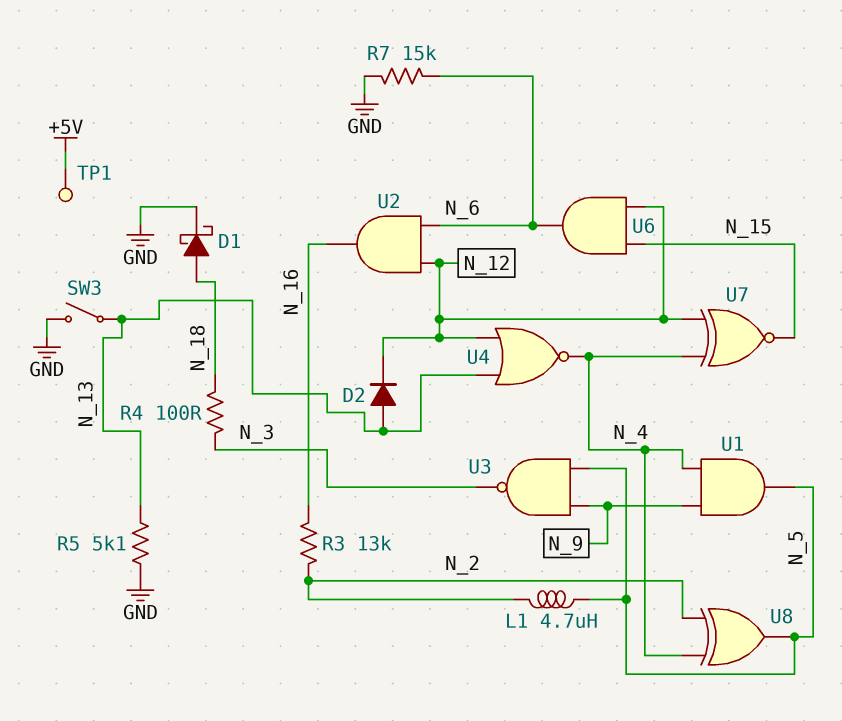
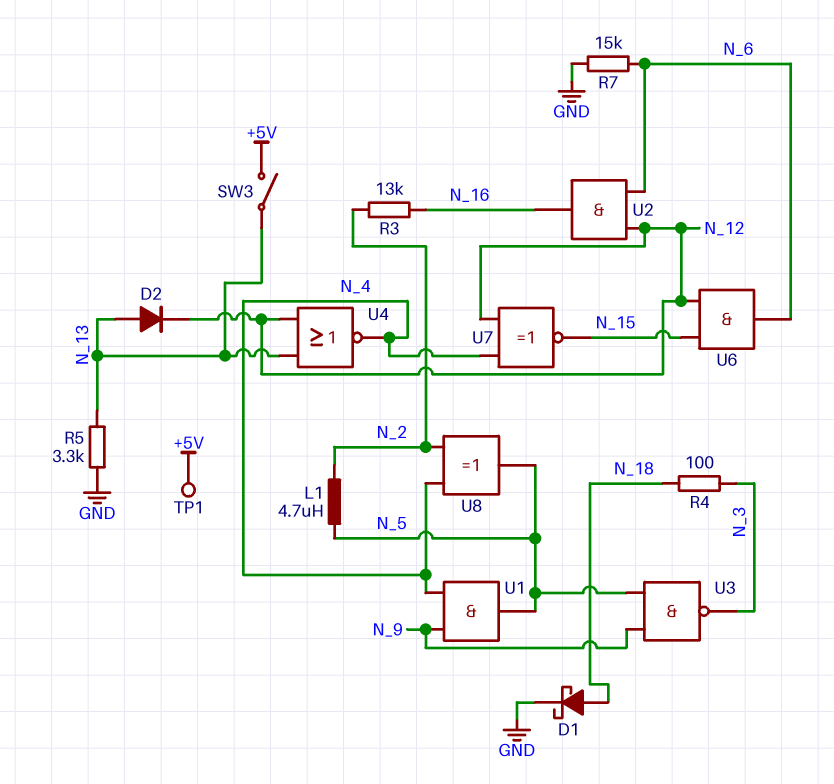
R5: 5.1k (GND, N_13) -> 3.3k (GND, N_13)
SW3: switch (GND, N_13) -> switch (+5V, N_13)

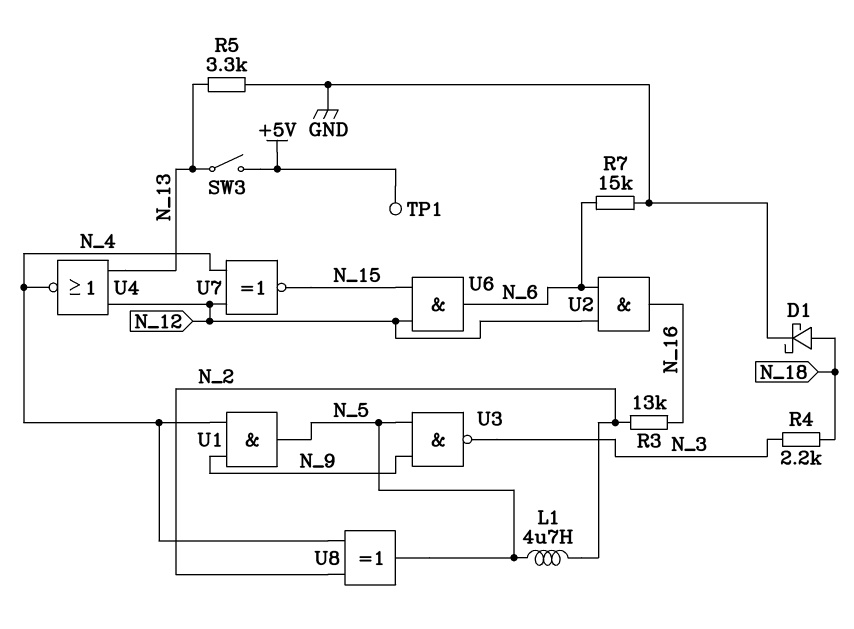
D2: diode (A N_13, K N_12) -> none
R4: 100 (N_3, N_18) -> 2.2k (N_3, N_18)

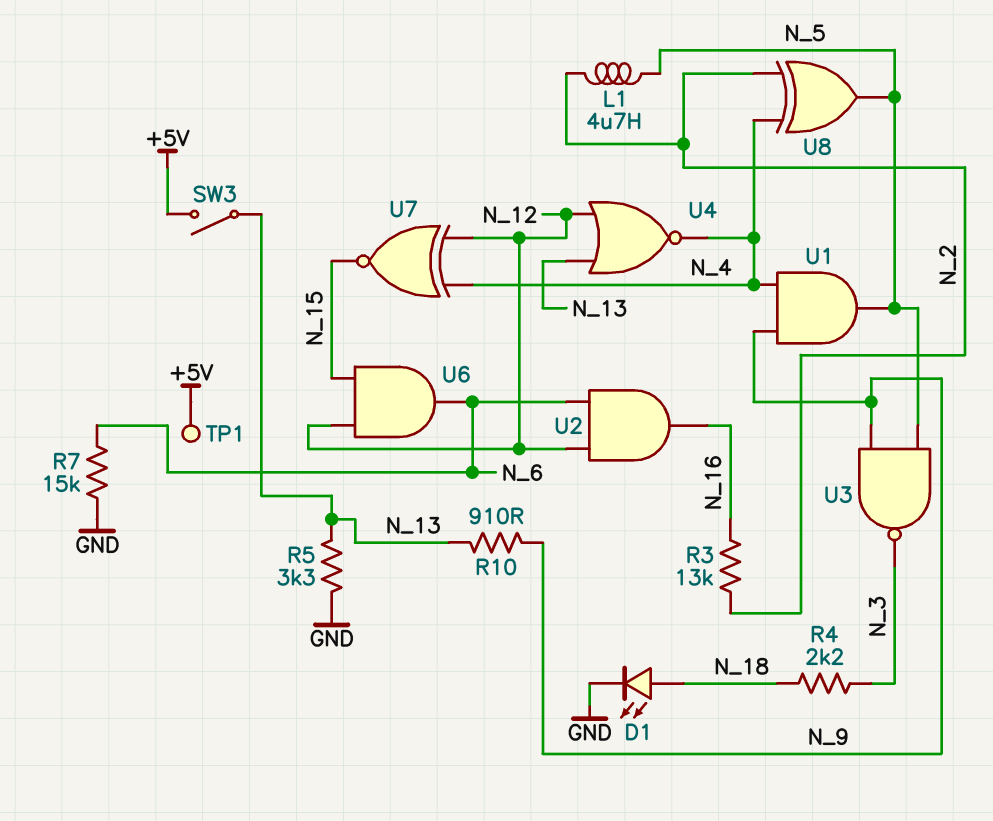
D1: schottky (A N_18, K GND) -> LED (A N_18, K GND)
R10: none -> 910 (N_9, N_13)

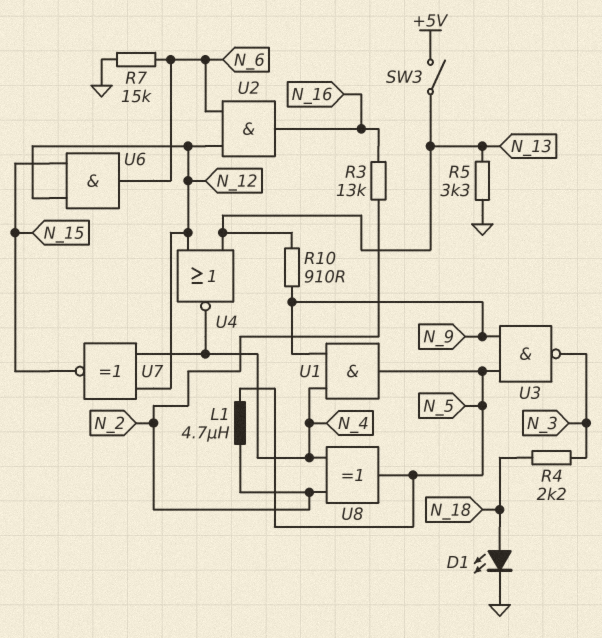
TP1: test point (+5V) -> none

